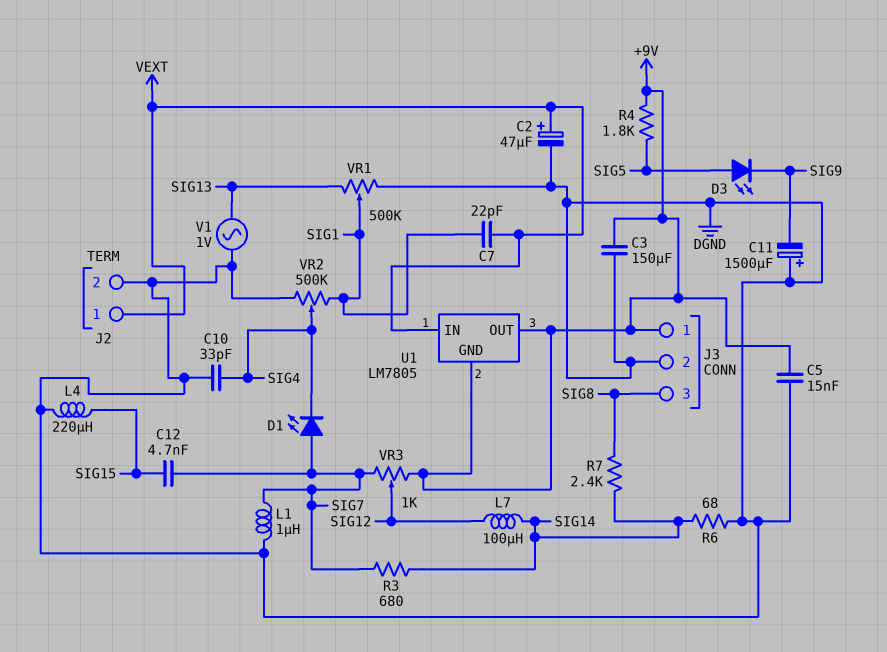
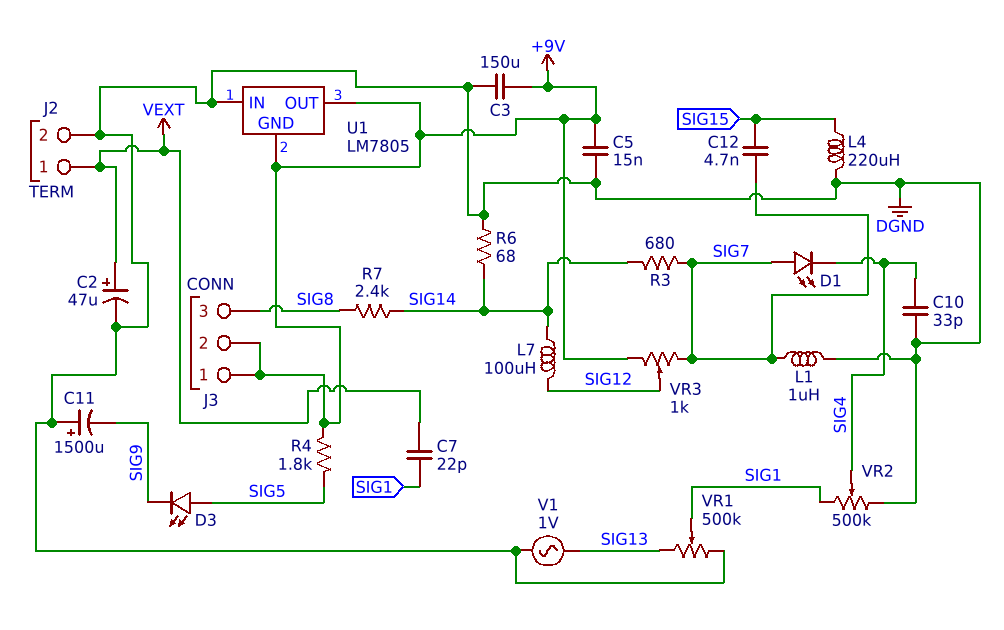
J3 pin 2: DGND -> +9V
U1 pin IN: VEXT -> DGND

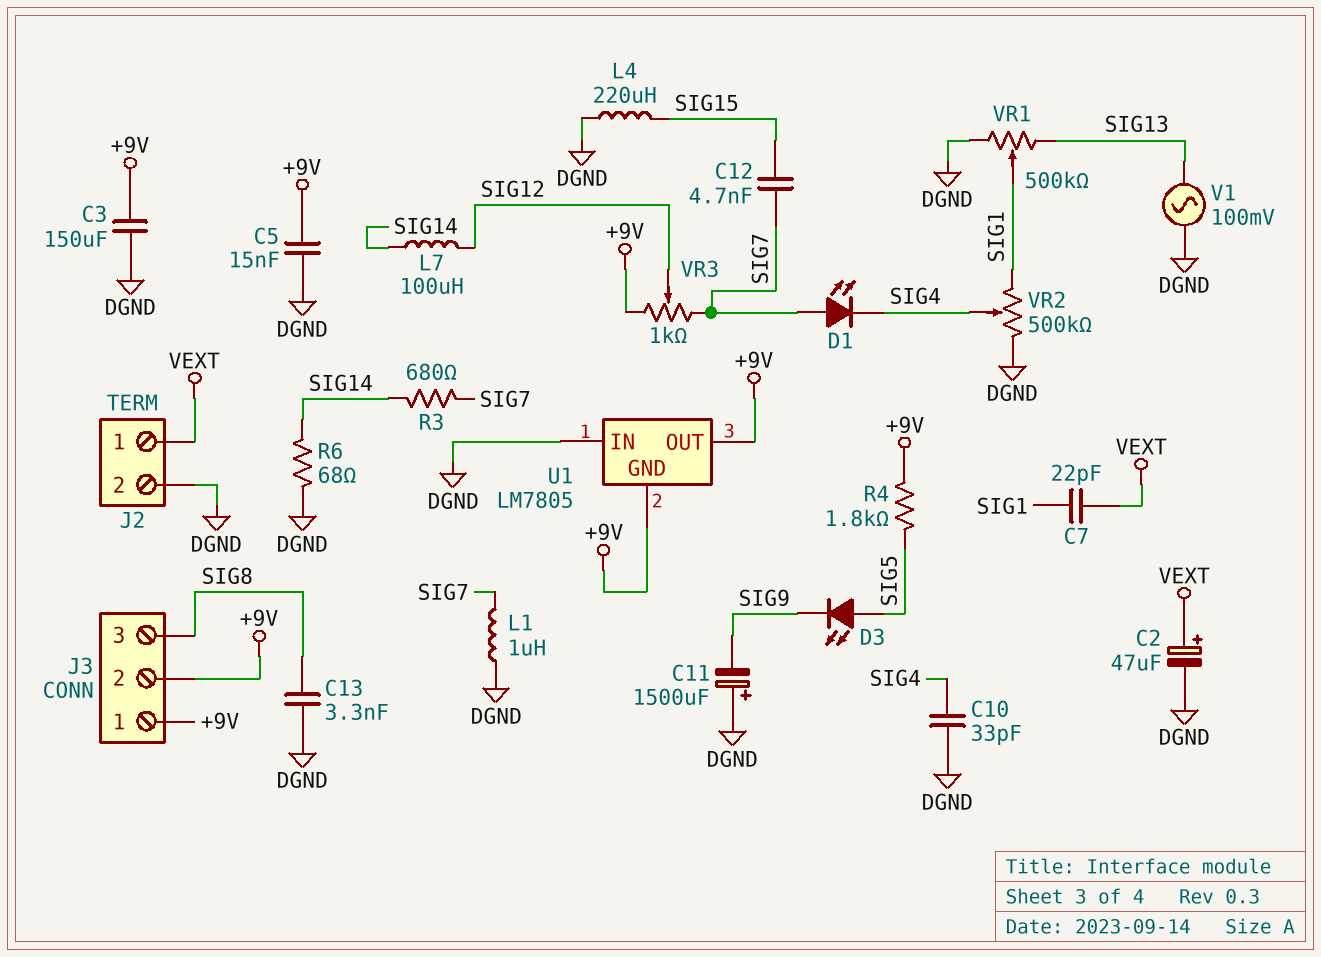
C13: none -> 3.3nF (DGND, SIG8)
R7: 2.4k (SIG8, SIG14) -> none
V1: AC 1V (DGND, SIG13) -> AC 100mV (DGND, SIG13)

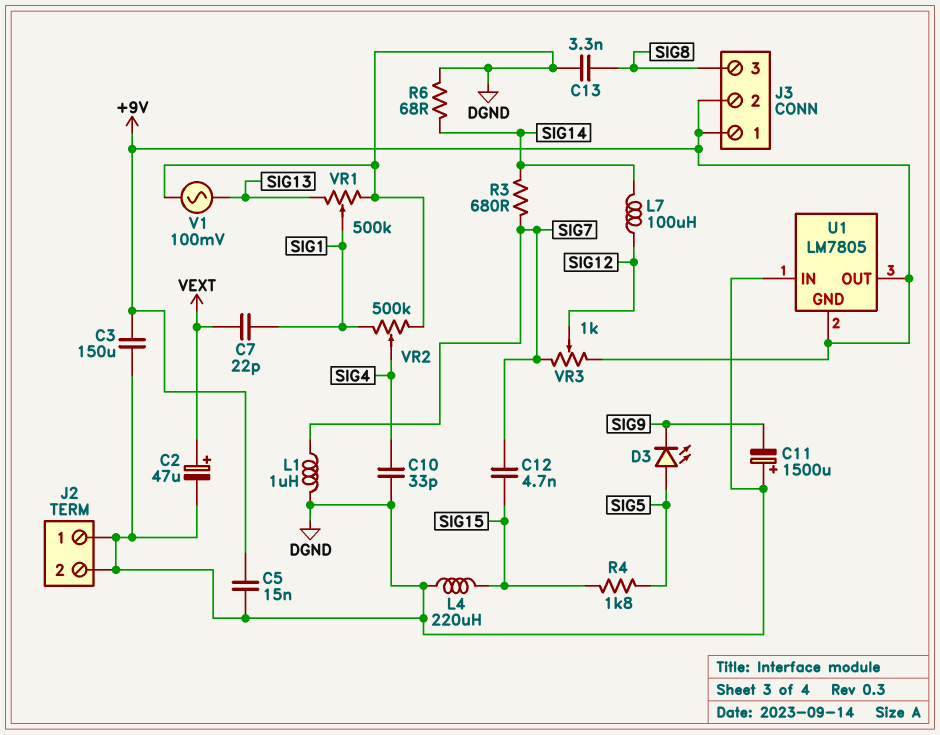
D1: LED (A SIG7, K SIG4) -> none
J2 pin 1: VEXT -> DGND
R4: 1.8k (+9V, SIG5) -> 1.8k (SIG5, SIG15)

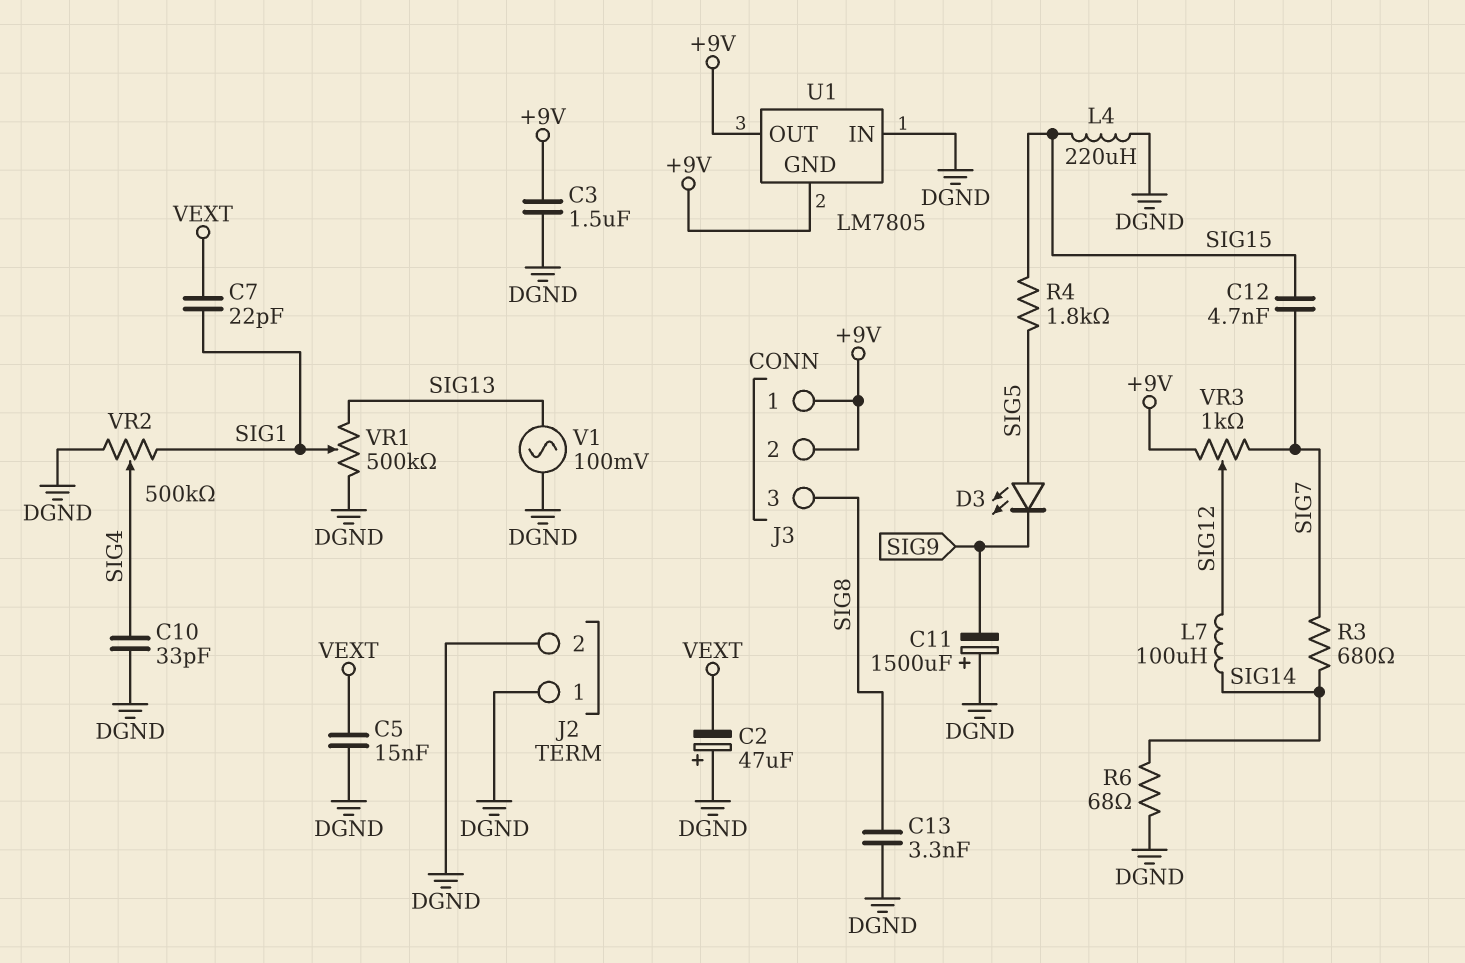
C2: 47uF (plus VEXT, minus DGND) -> 47uF (plus DGND, minus VEXT)
C3: 150uF (+9V, DGND) -> 1.5uF (+9V, DGND)
C5: 15nF (+9V, DGND) -> 15nF (DGND, VEXT)
L1: 1uH (DGND, SIG7) -> none

